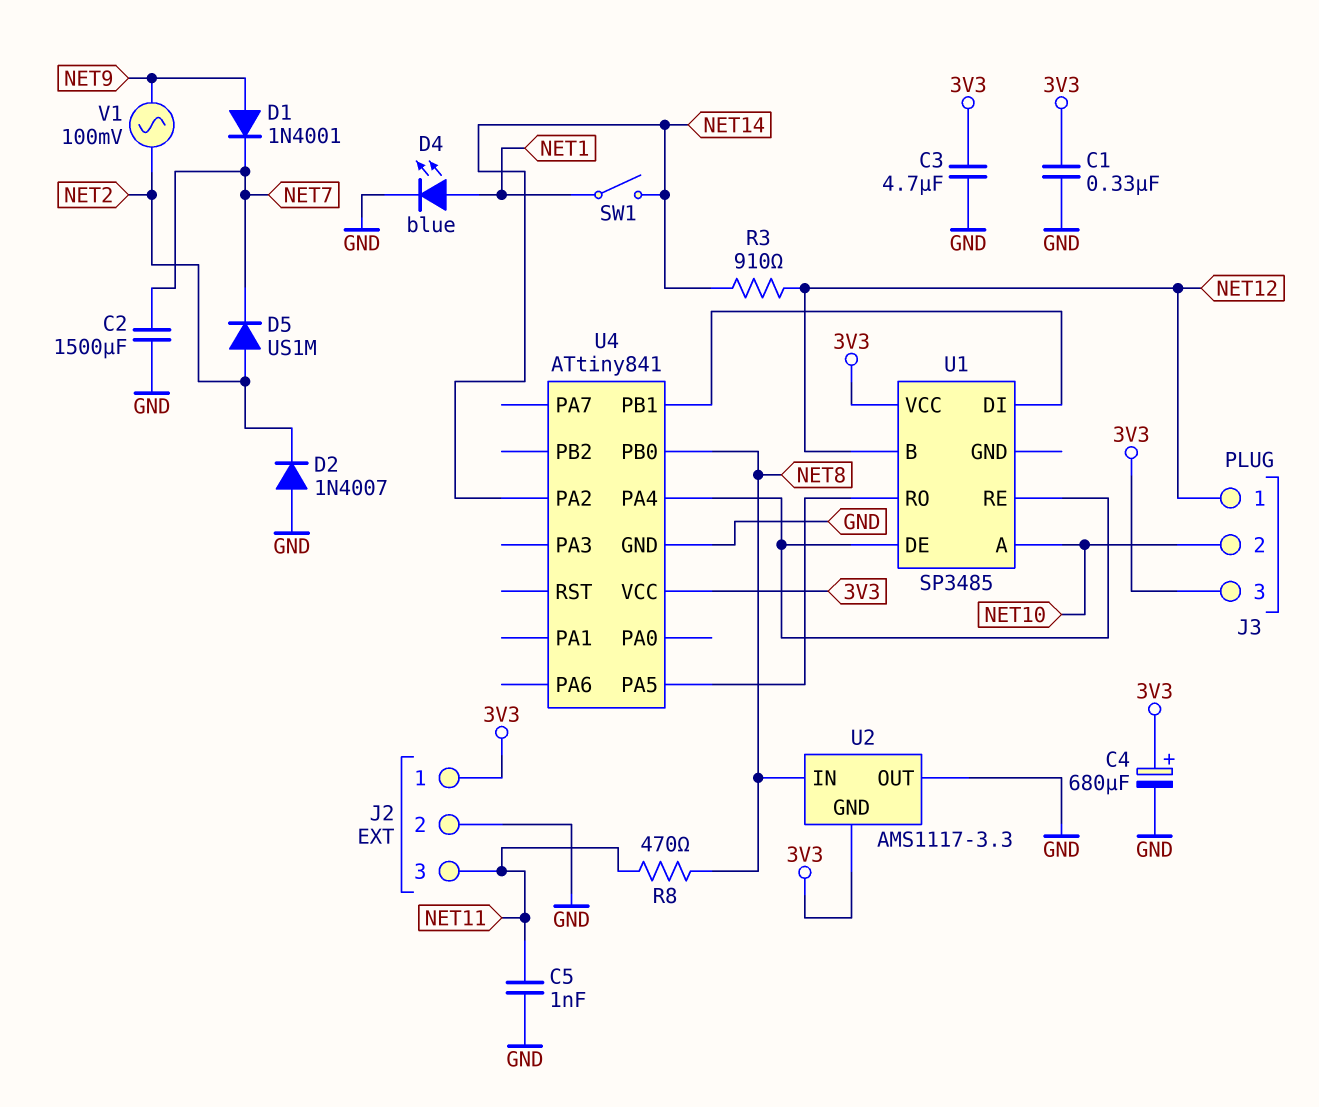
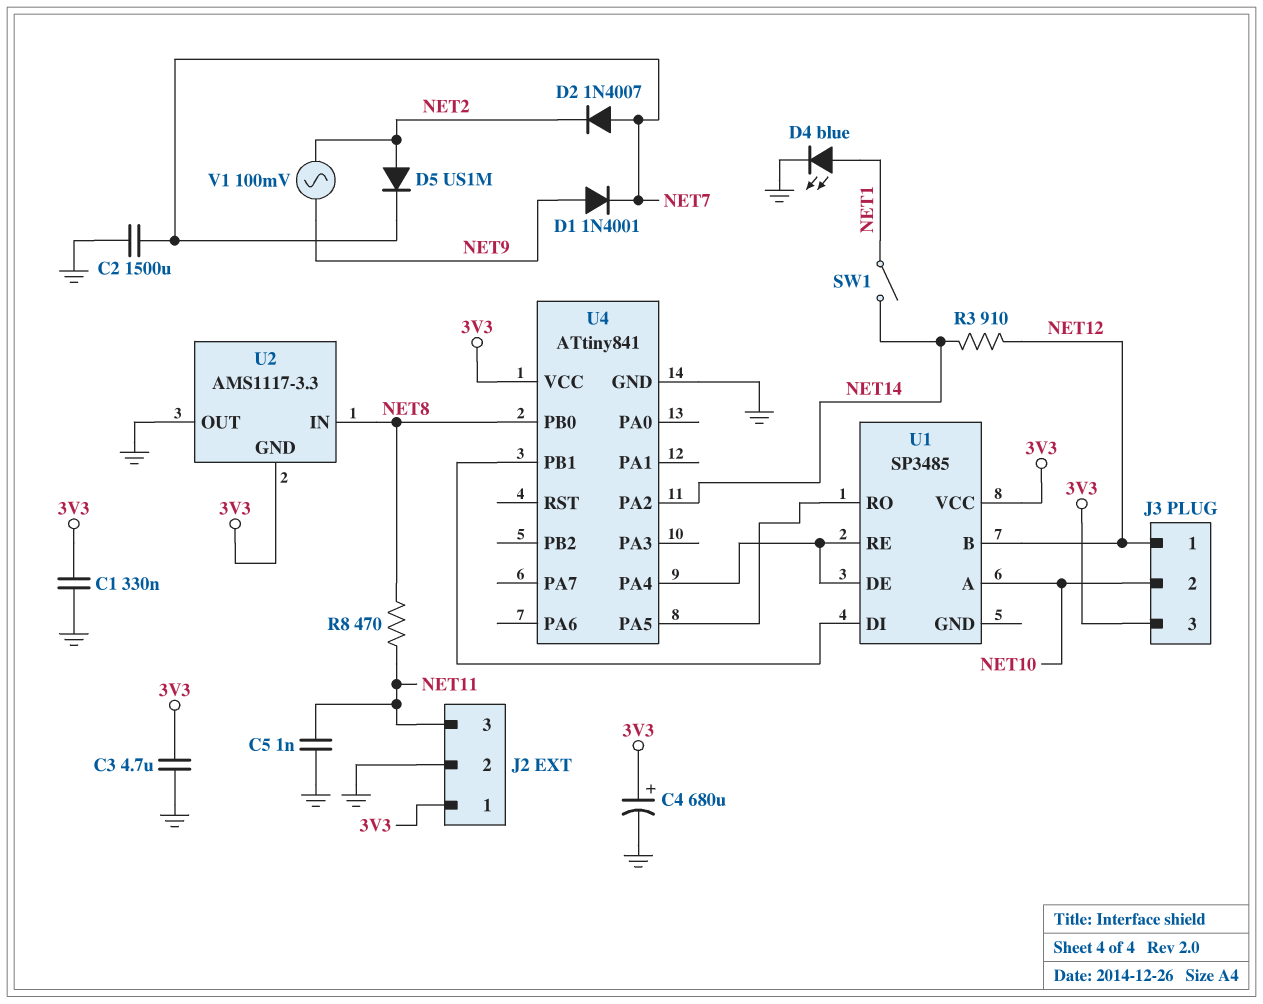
D2: diode 1N4007 (A GND, K NET2) -> diode 1N4007 (A NET7, K NET2)

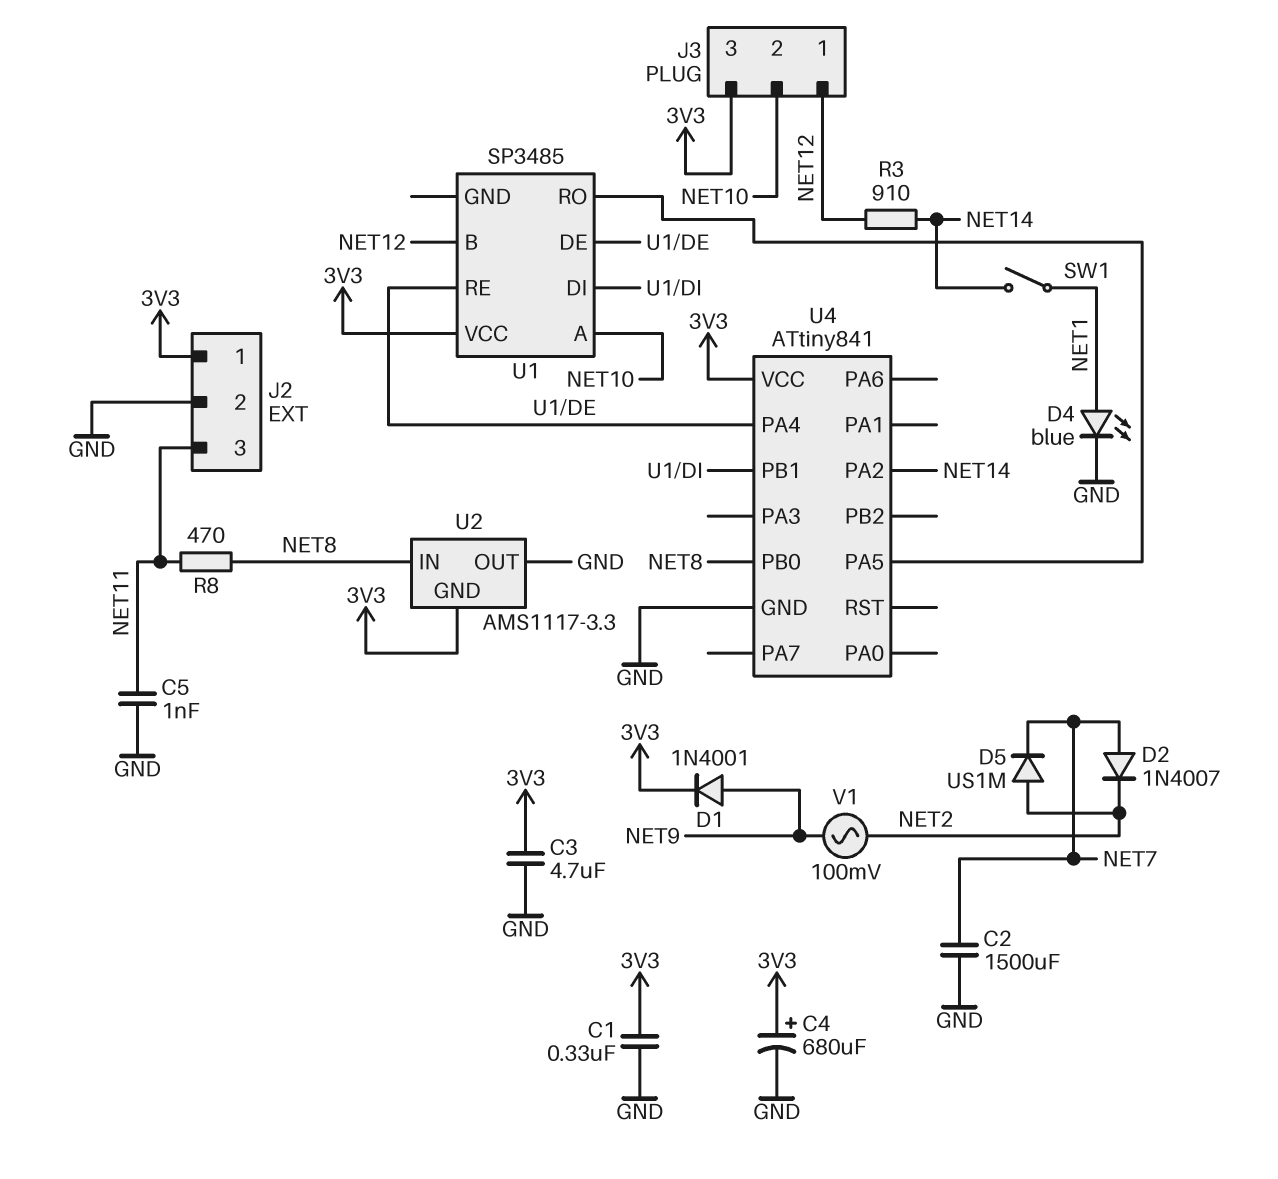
D1: diode 1N4001 (A NET9, K NET7) -> diode 1N4001 (A NET9, K 3V3)

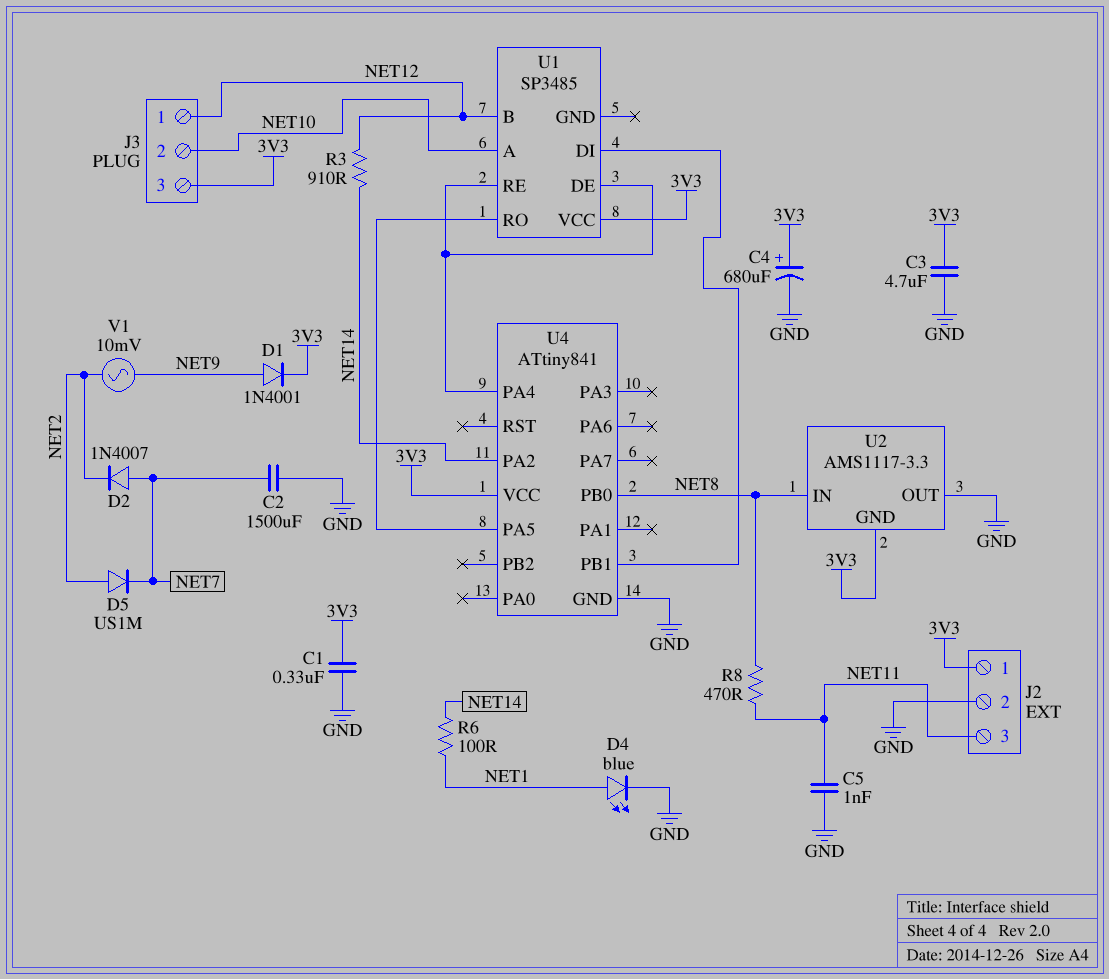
R6: none -> 100 (NET1, NET14)
SW1: switch (NET1, NET14) -> none
V1: AC 100mV (NET2, NET9) -> AC 10mV (NET2, NET9)

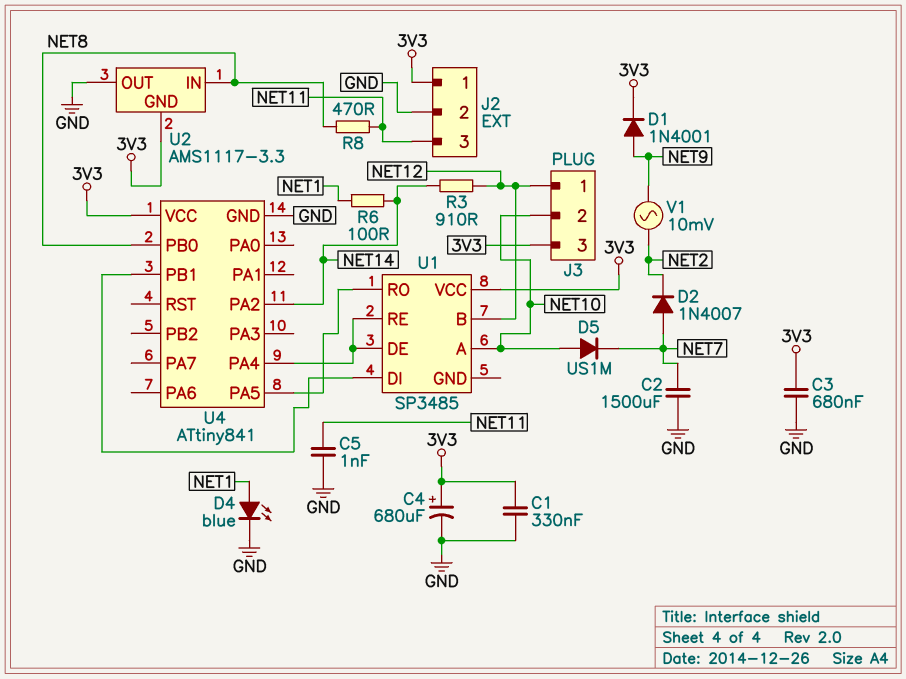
C3: 4.7uF (3V3, GND) -> 680nF (3V3, GND)
D5: diode US1M (A NET2, K NET7) -> diode US1M (A NET10, K NET7)

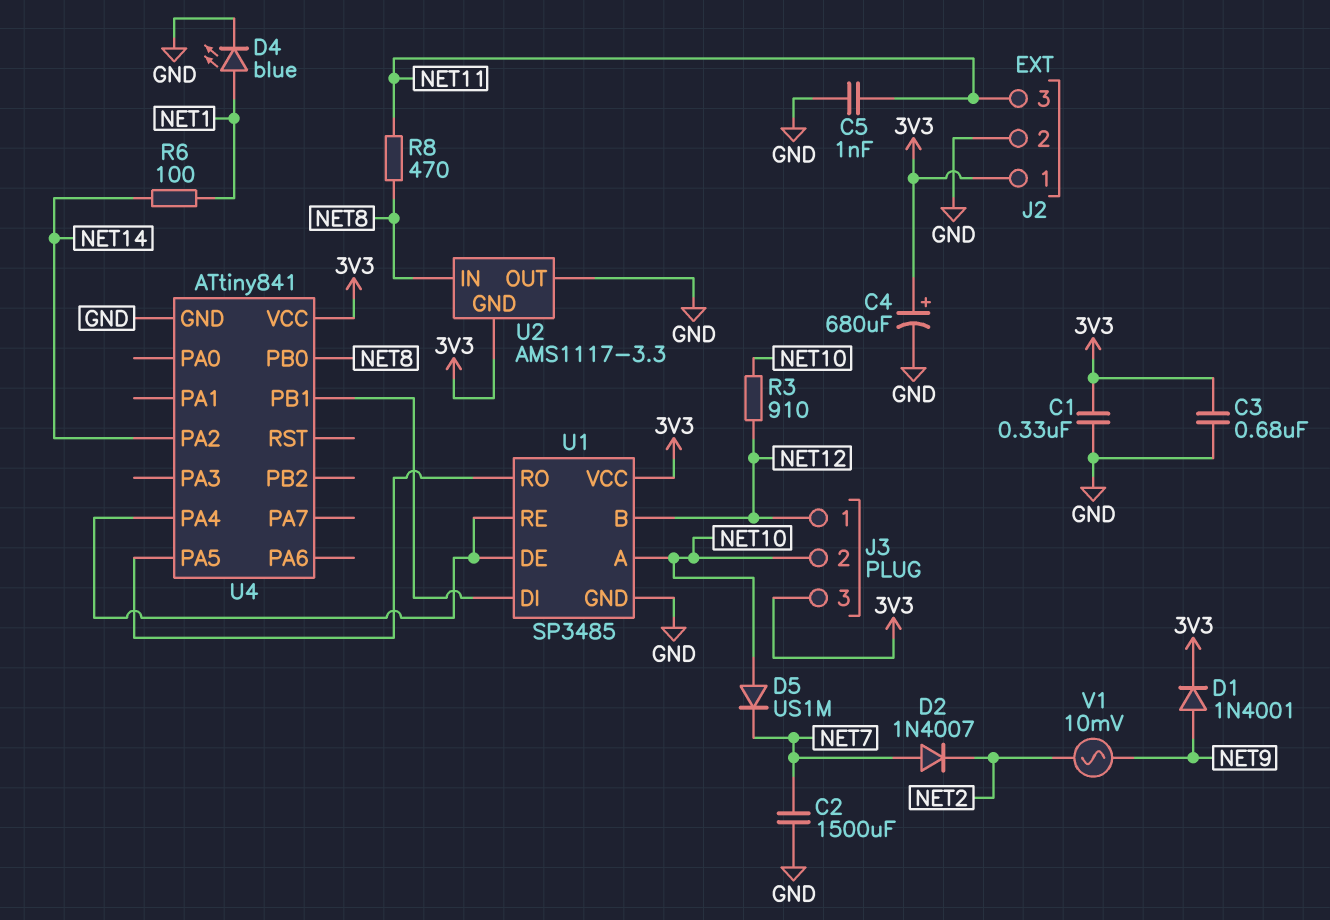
R3: 910 (NET12, NET14) -> 910 (NET10, NET12)
U1 pin GND: none -> GND

